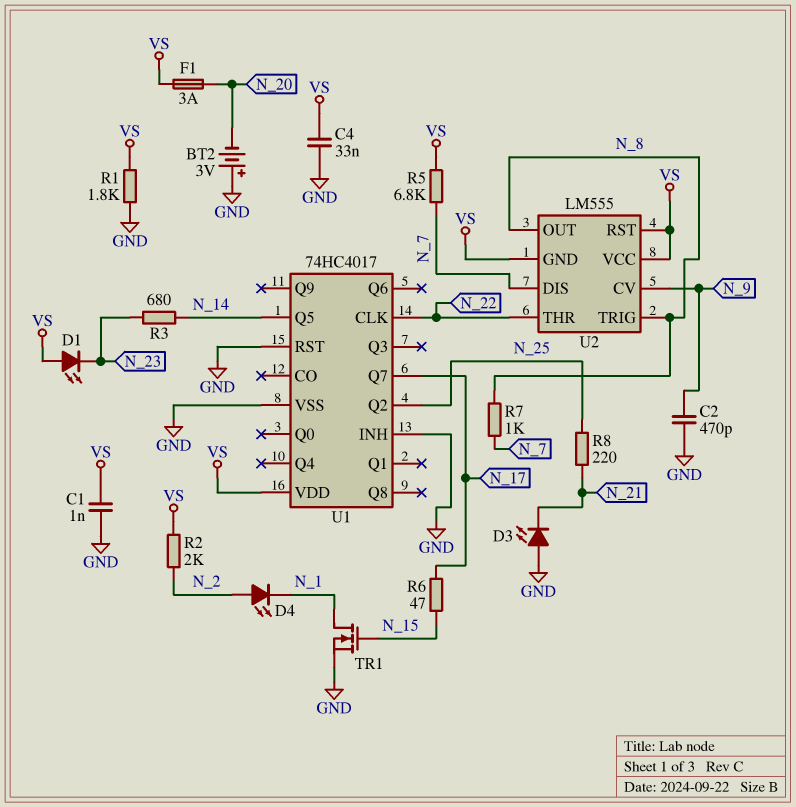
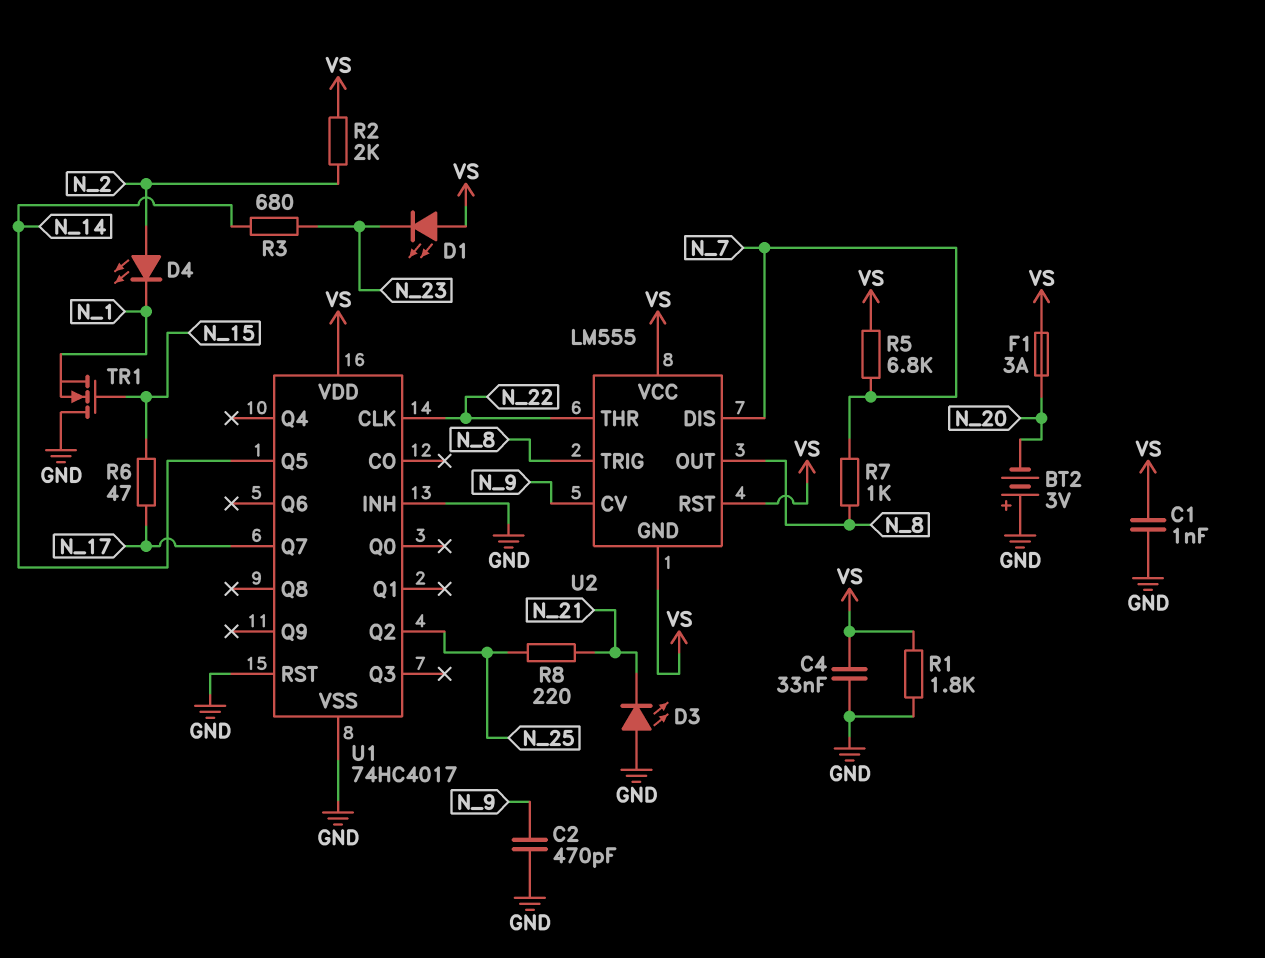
TR1: NMOS (G N_15, D N_1, S GND) -> NMOS (G N_15, D GND, S N_1)

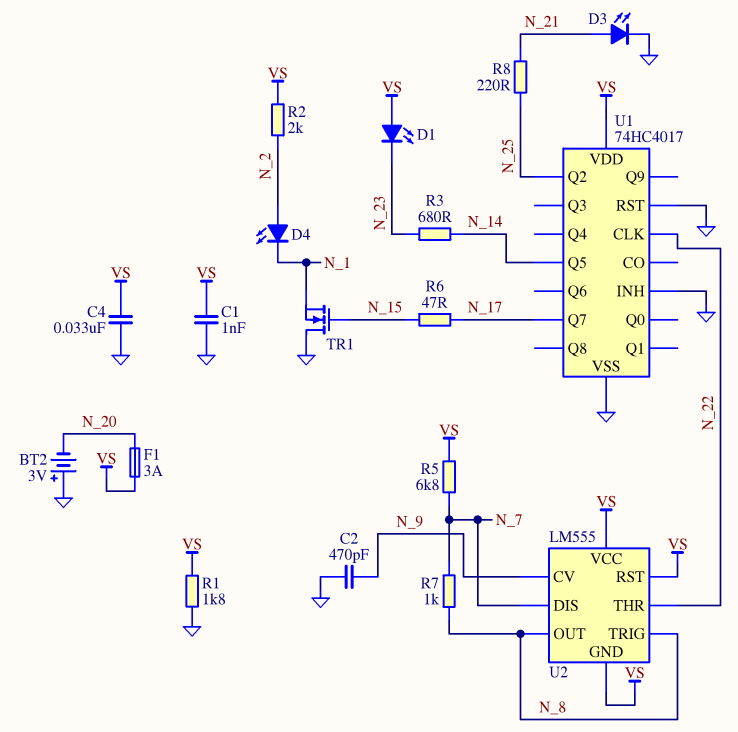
D3: LED (A GND, K N_21) -> LED (A N_21, K GND)

